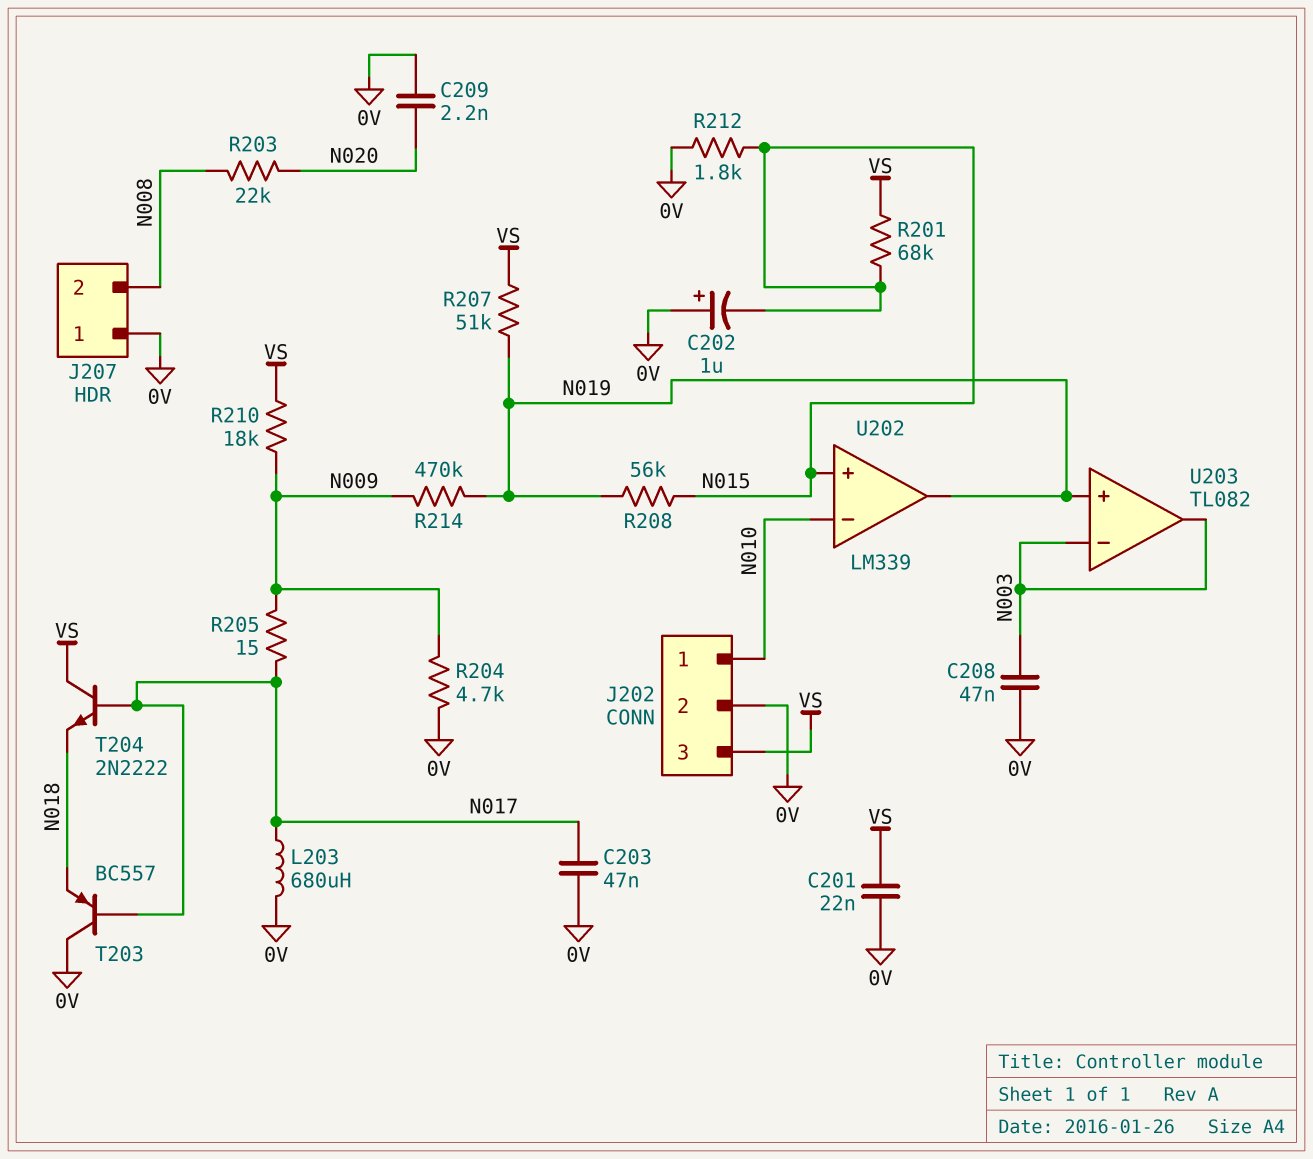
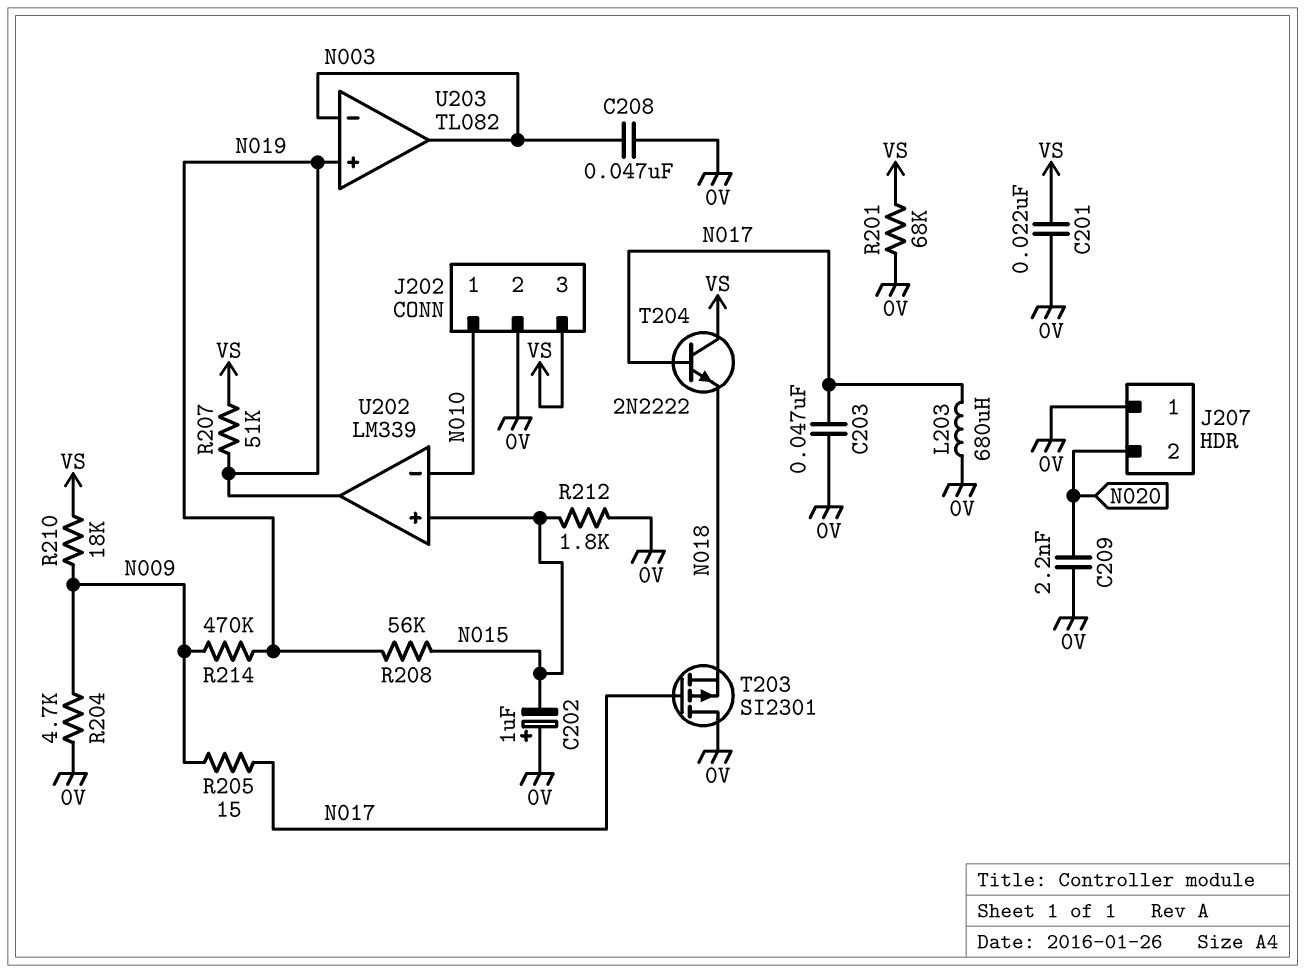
J207 pin 2: N008 -> N020
R201: 68k (N015, VS) -> 68k (0V, VS)
R203: 22k (N008, N020) -> none
T203: PNP BC557 (B N017, C 0V, E N018) -> PMOS SI2301 (G N017, D 0V, S N018)

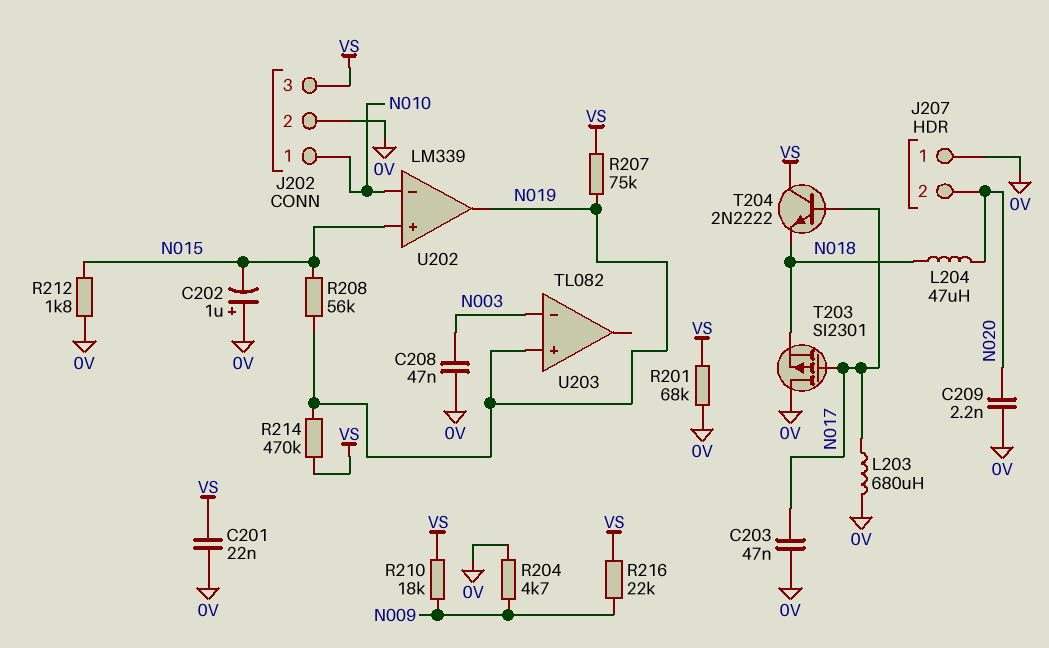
L204: none -> 47uH (N018, N020)
R205: 15 (N009, N017) -> none
R207: 51k (N019, VS) -> 75k (N019, VS)
R214: 470k (N009, N019) -> 470k (N019, VS)
R216: none -> 22k (N009, VS)
U203 pin out: N003 -> none

